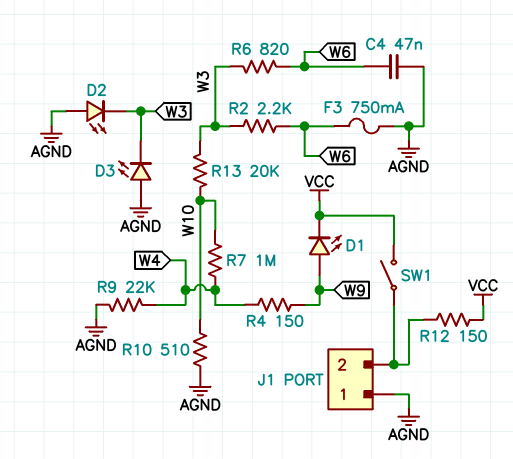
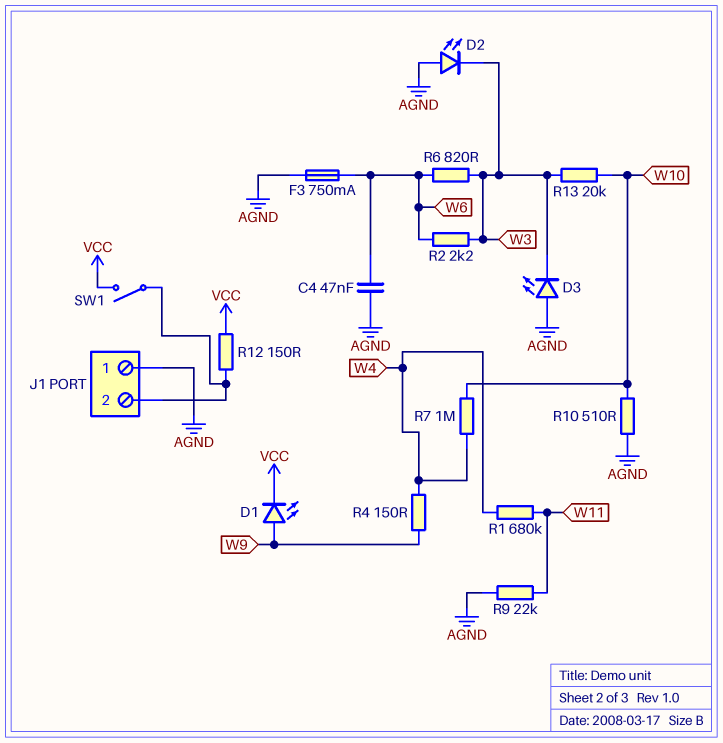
R1: none -> 680k (W4, W11)
R9: 22k (AGND, W4) -> 22k (AGND, W11)

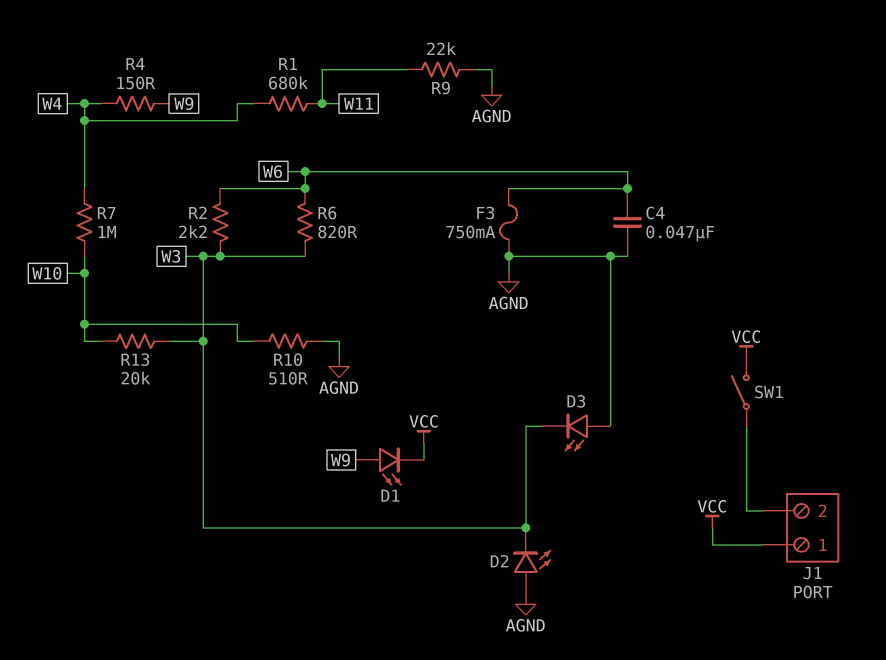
J1 pin 1: AGND -> VCC
R12: 150 (J1/2, VCC) -> none

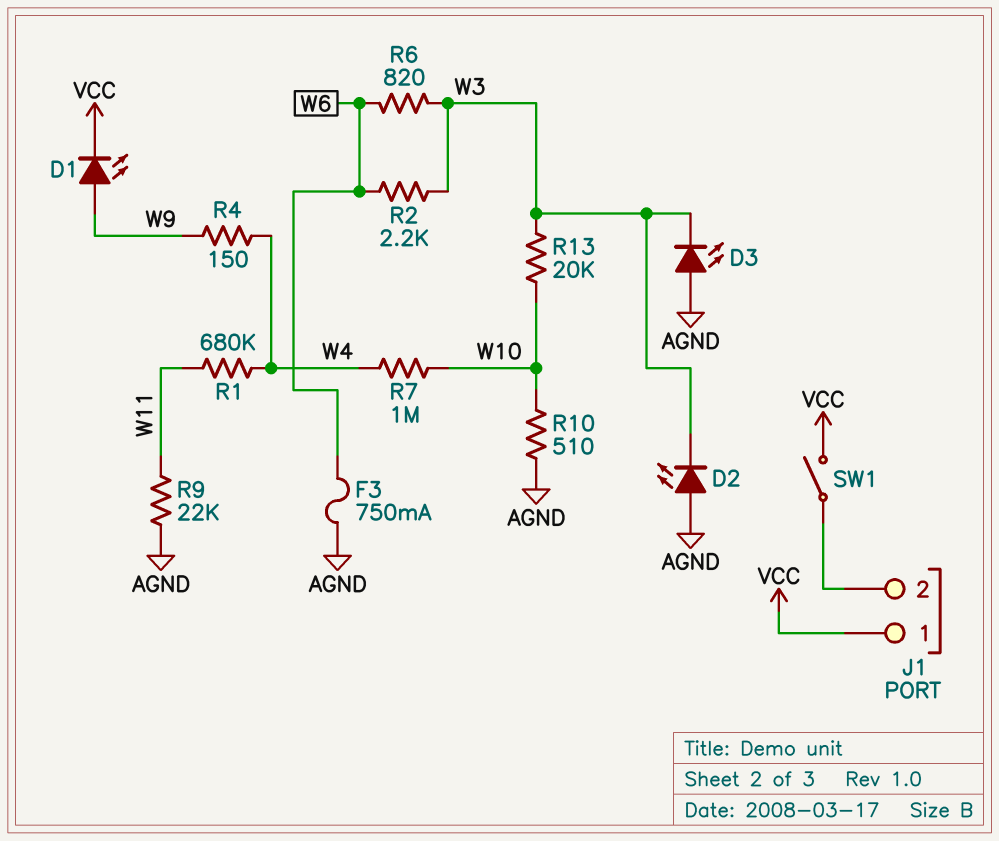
C4: 47nF (AGND, W6) -> none

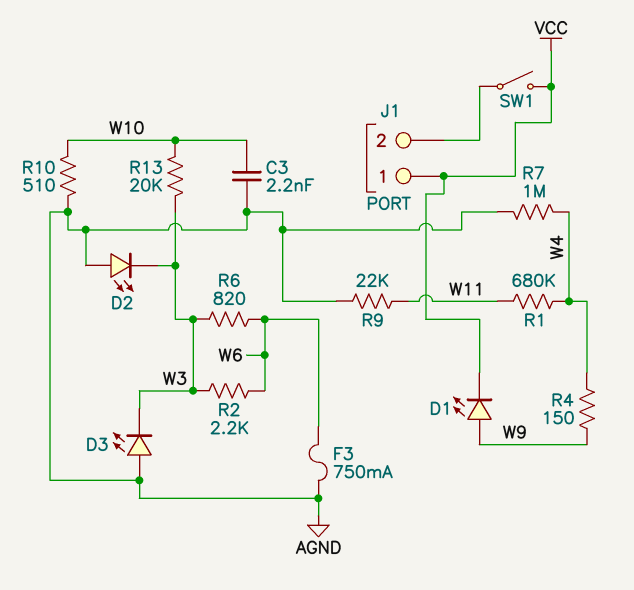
C3: none -> 2.2nF (AGND, W10)
R7: 1M (W4, W10) -> 1M (AGND, W4)

